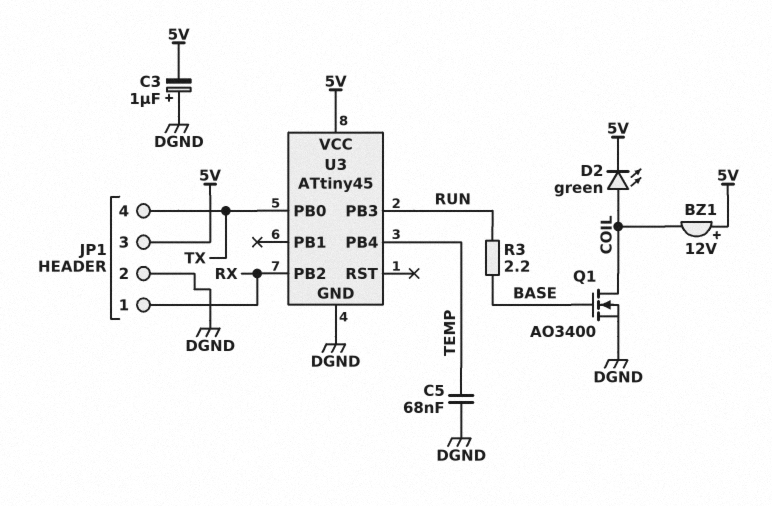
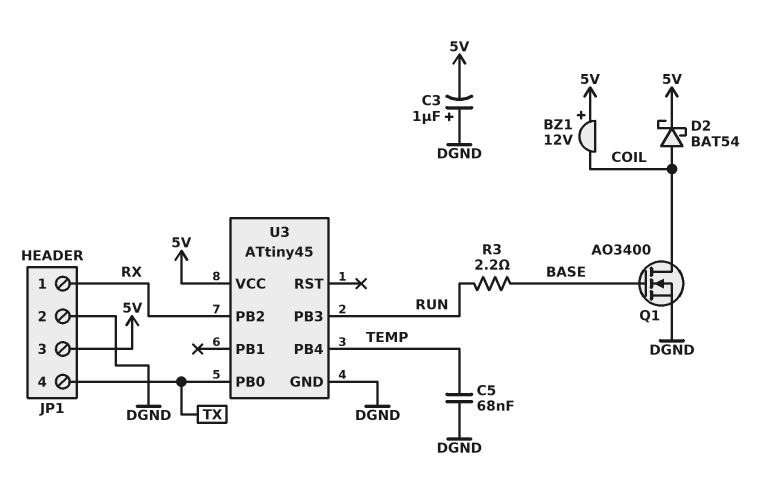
D2: LED green (A COIL, K 5V) -> schottky BAT54 (A COIL, K 5V)

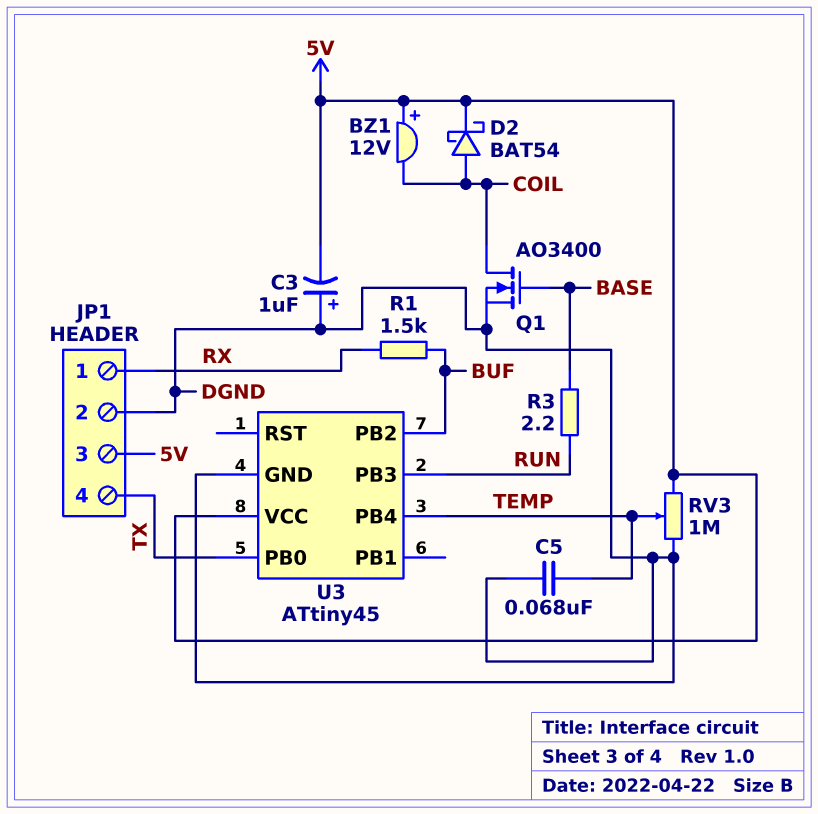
R1: none -> 1.5k (BUF, RX)
RV3: none -> 1M (5V, DGND, wiper TEMP)
U3 pin PB2: RX -> BUF

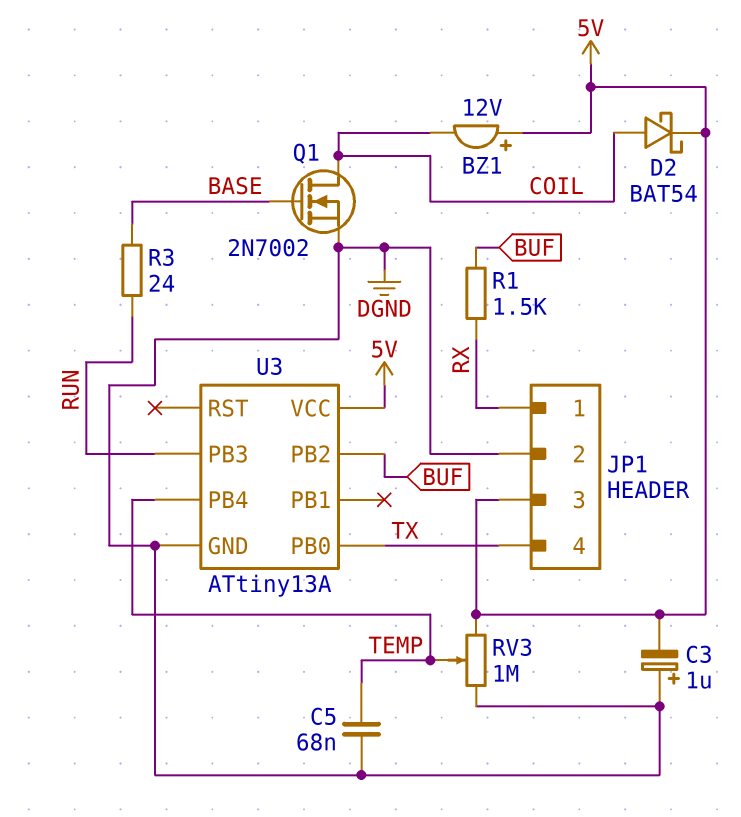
Q1: NMOS AO3400 (G BASE, D COIL, S DGND) -> NMOS 2N7002 (G BASE, D COIL, S DGND)
R3: 2.2 (BASE, RUN) -> 24 (BASE, RUN)
U3: ATtiny45 -> ATtiny13A

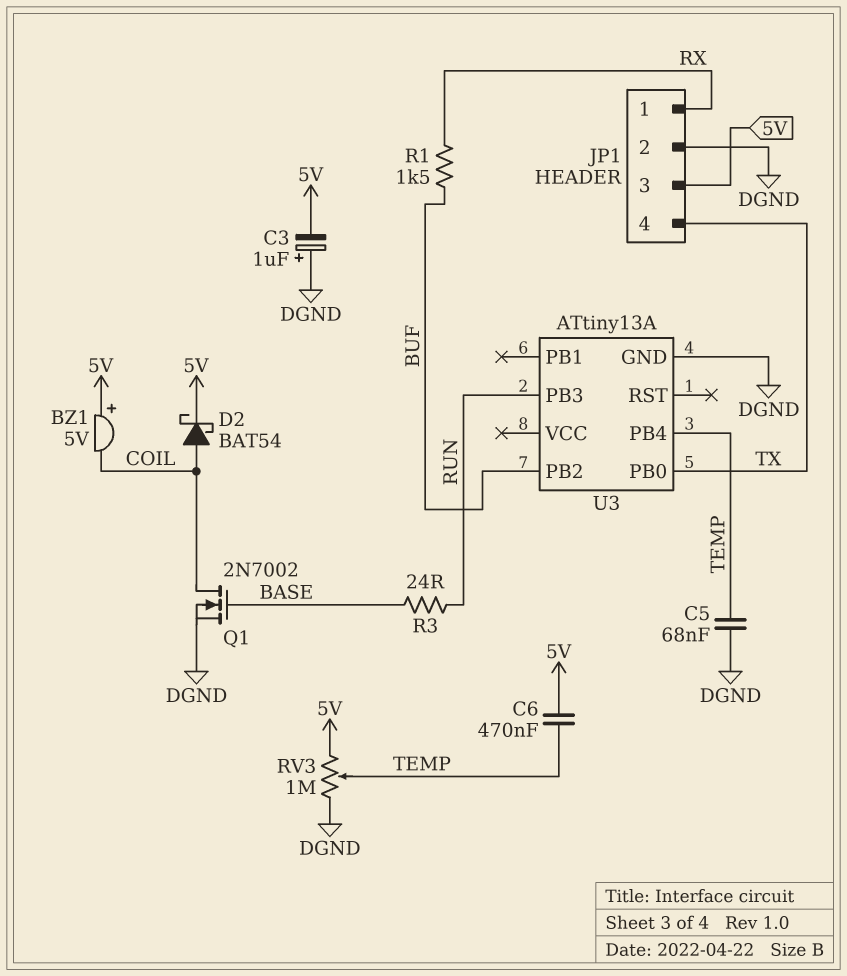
BZ1: buzzer 12V (plus 5V, minus COIL) -> buzzer 5V (plus 5V, minus COIL)
C6: none -> 470nF (5V, TEMP)
U3 pin VCC: 5V -> none

